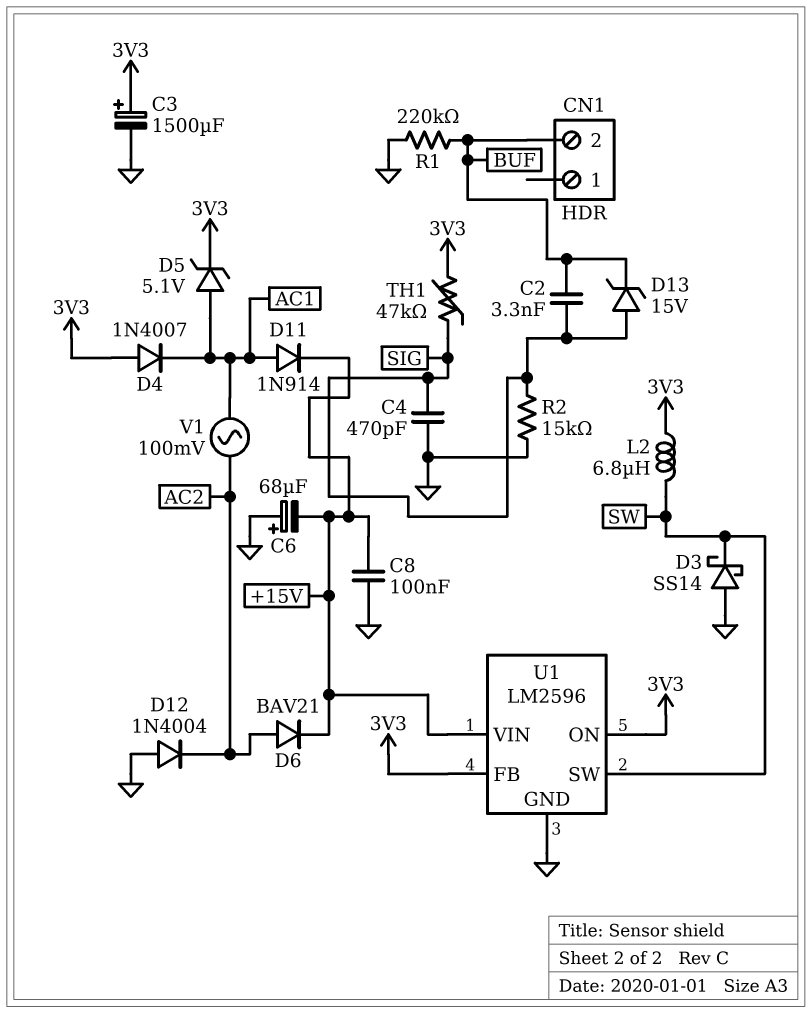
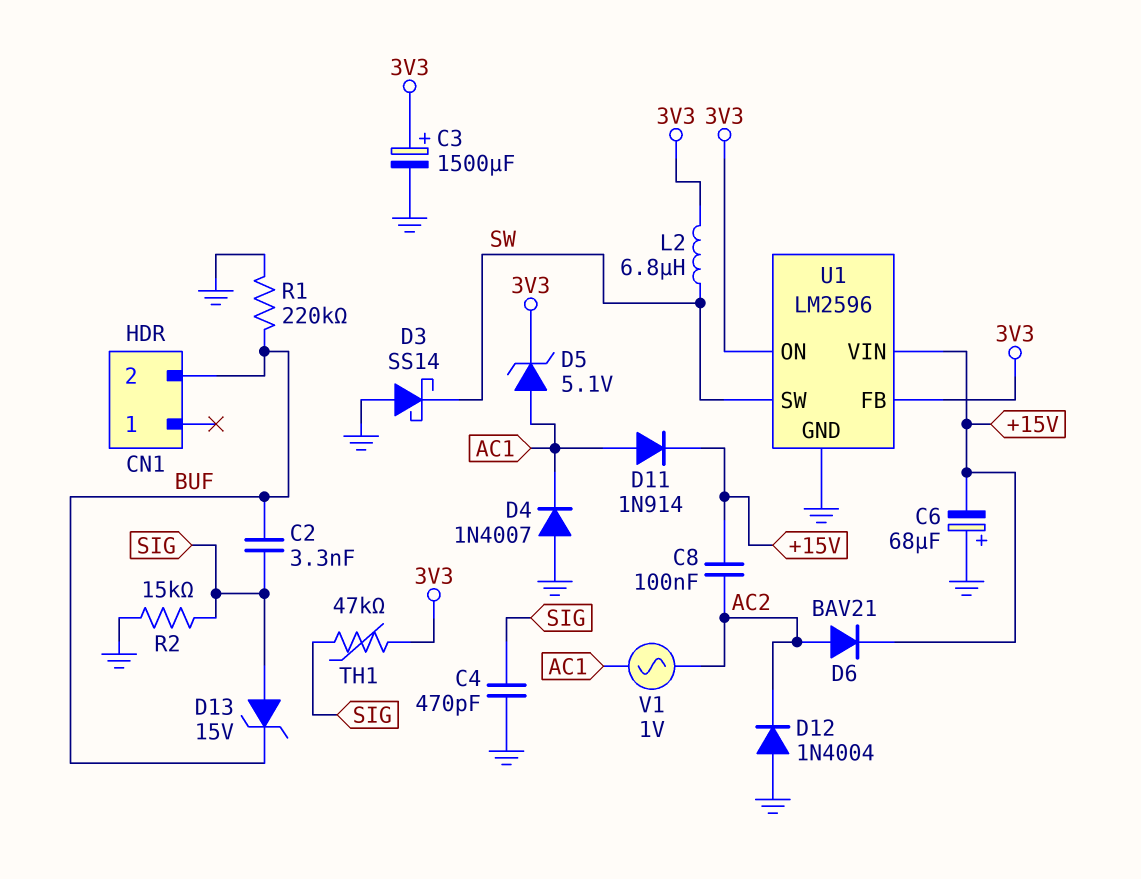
C8: 100nF (+15V, GND) -> 100nF (+15V, AC2)
D4: diode 1N4007 (A 3V3, K AC1) -> diode 1N4007 (A GND, K AC1)
V1: AC 100mV (AC1, AC2) -> AC 1V (AC1, AC2)

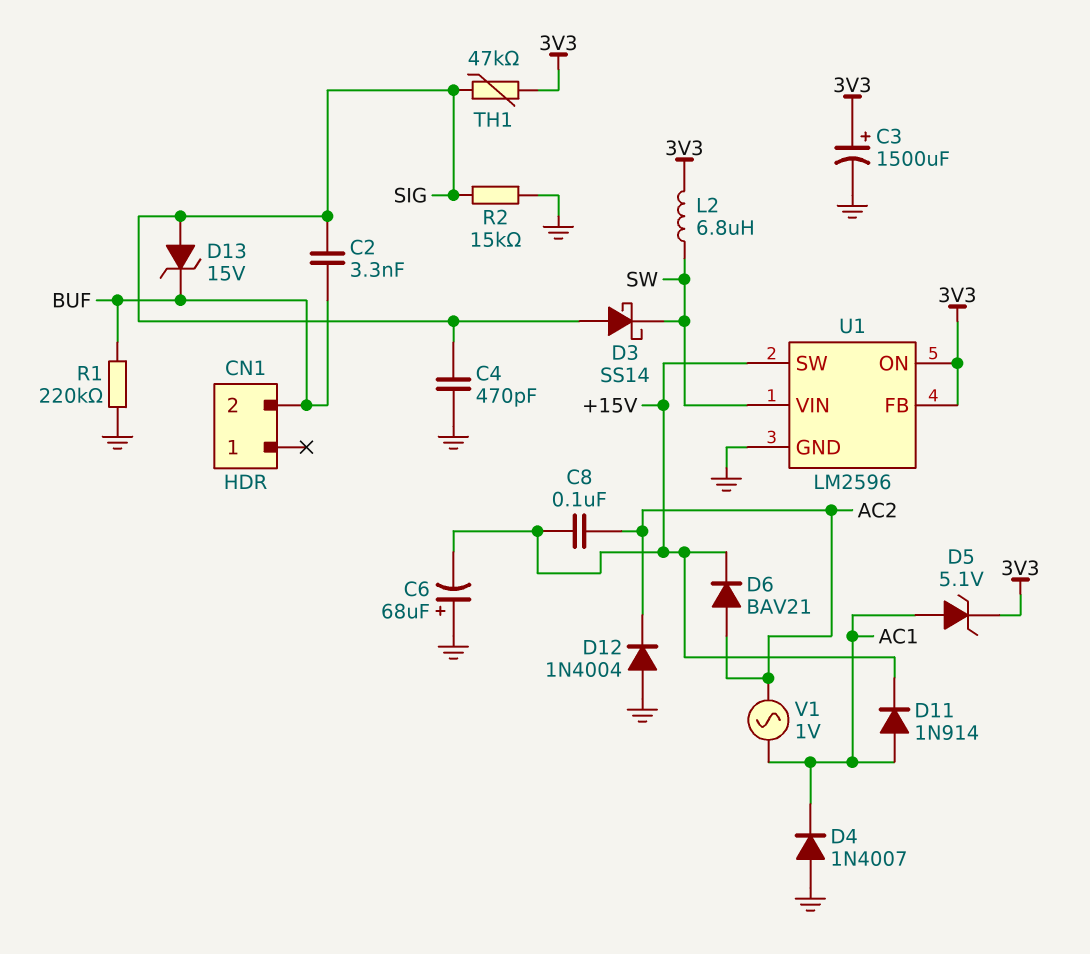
D3: schottky SS14 (A GND, K SW) -> schottky SS14 (A SIG, K SW)
U1 pin SW: SW -> +15V
U1 pin VIN: +15V -> SW

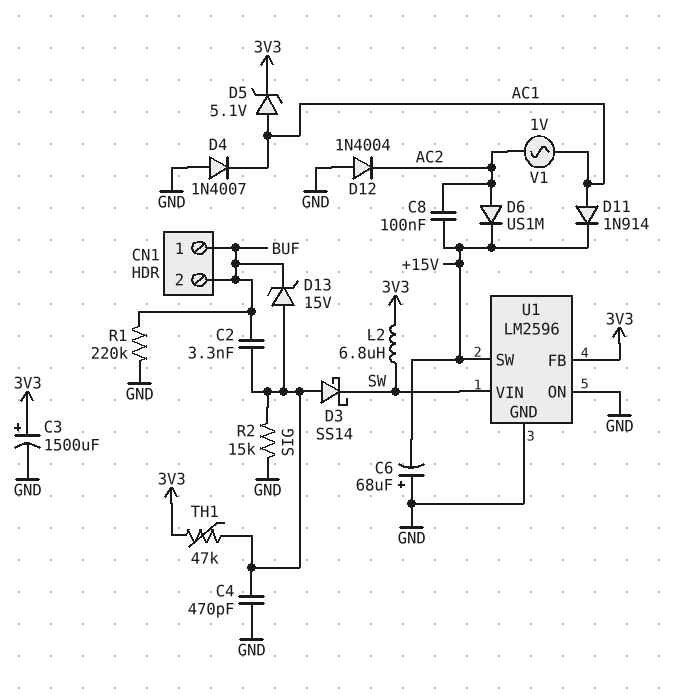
CN1 pin 1: none -> BUF
D6: diode BAV21 (A AC2, K +15V) -> diode US1M (A AC2, K +15V)
U1 pin ON: 3V3 -> GND

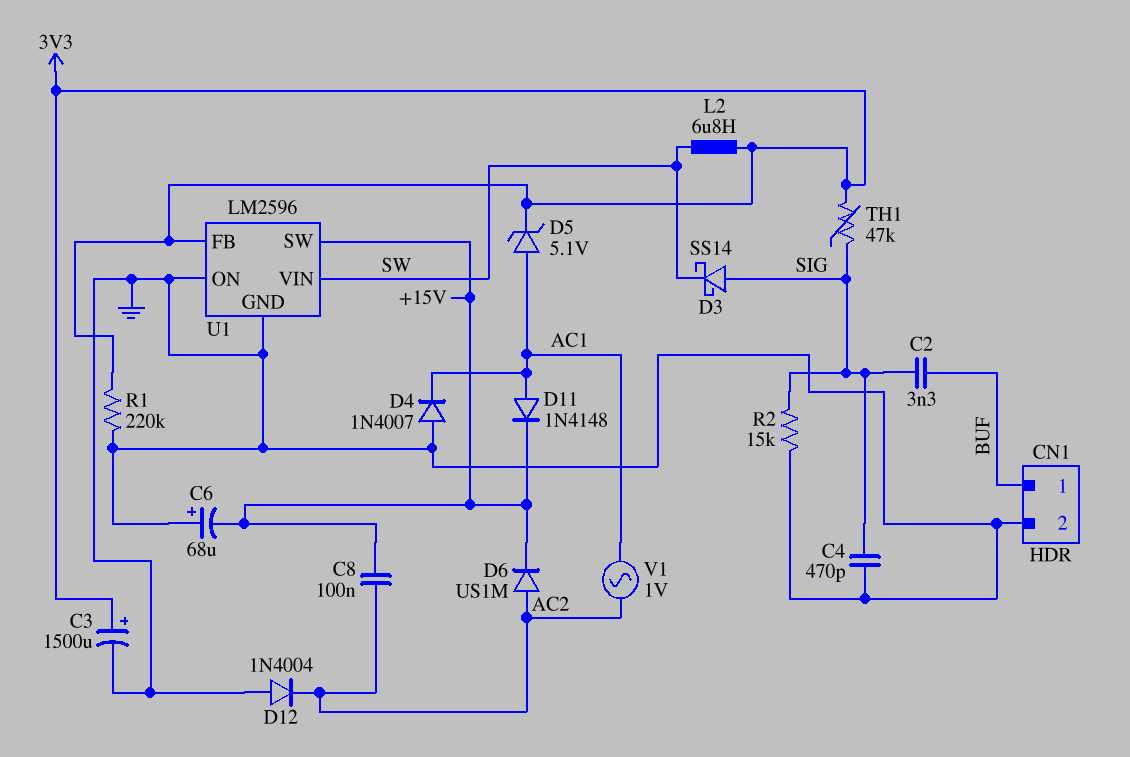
CN1 pin 2: BUF -> GND
D11: diode 1N914 (A AC1, K +15V) -> diode 1N4148 (A AC1, K +15V)
D13: zener 15V (A SIG, K BUF) -> none
R1: 220k (BUF, GND) -> 220k (3V3, GND)

